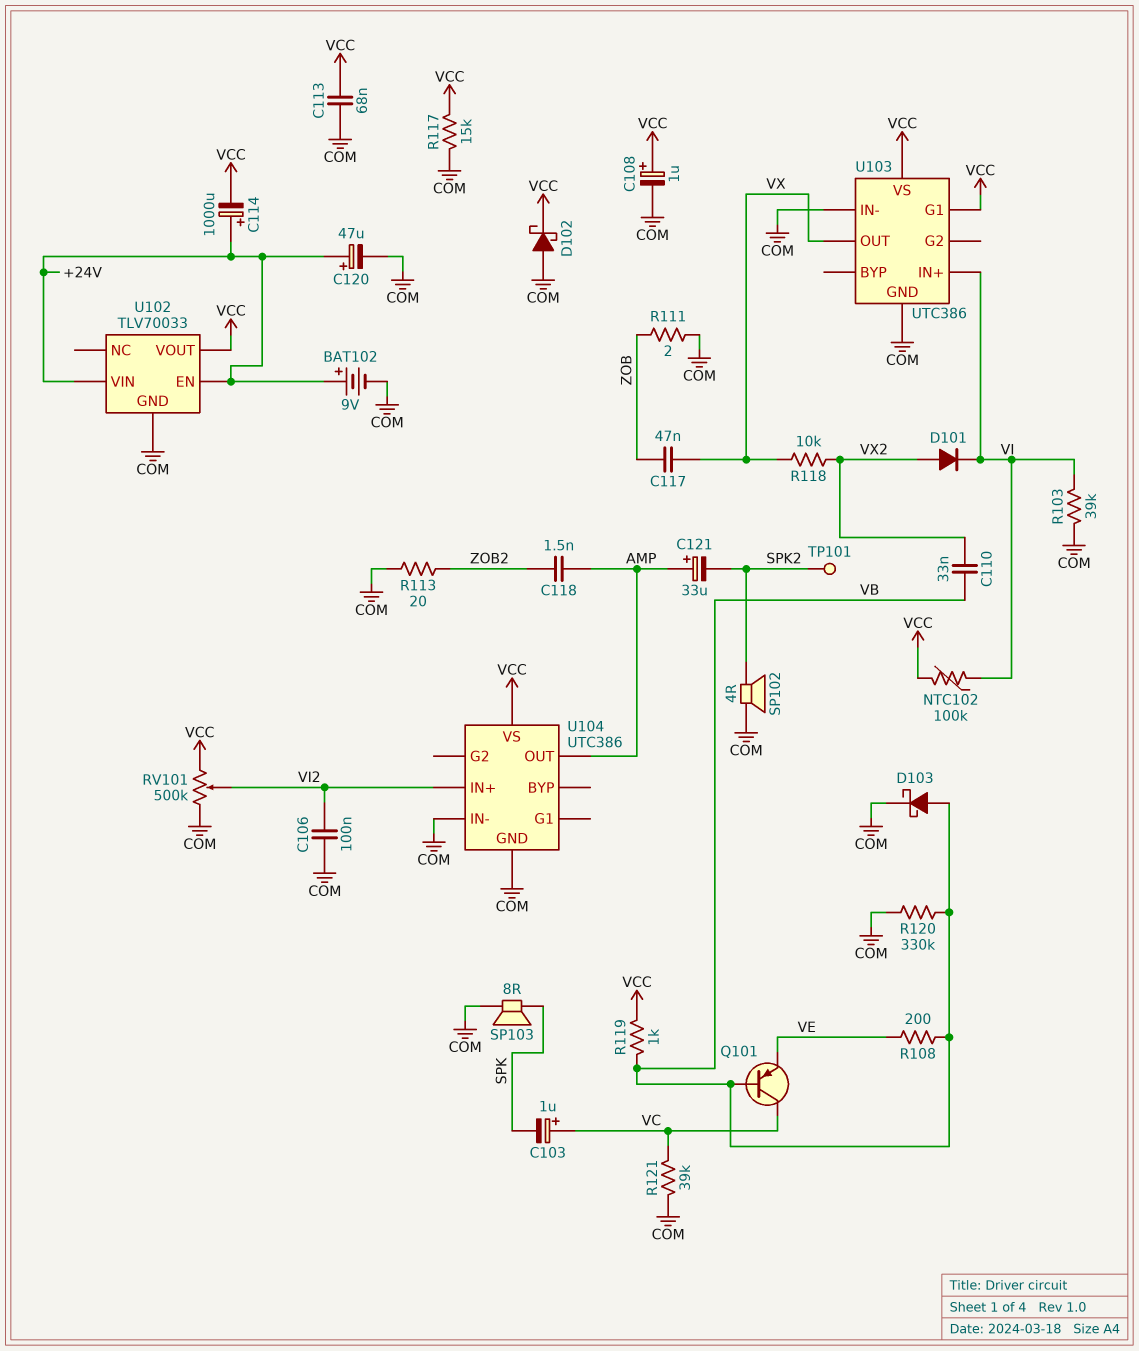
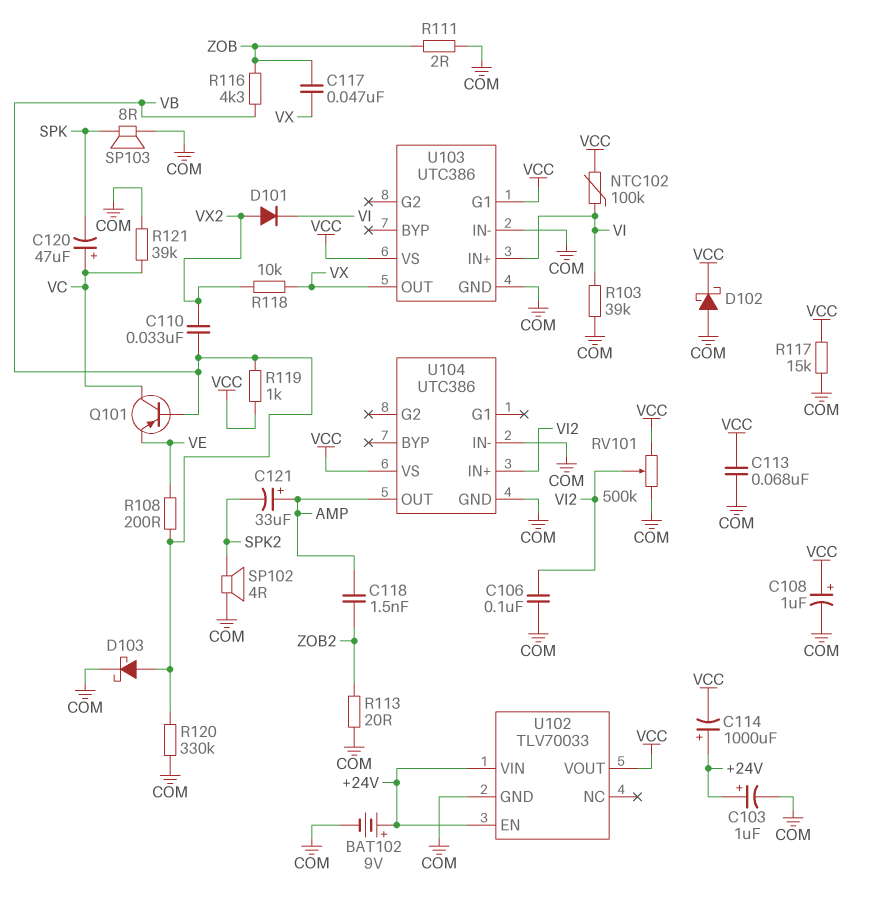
C103: 1uF (plus VC, minus SPK) -> 1uF (plus +24V, minus COM)
C120: 47uF (plus +24V, minus COM) -> 47uF (plus VC, minus SPK)
R116: none -> 4.3k (VB, ZOB)
TP101: test point (SPK2) -> none

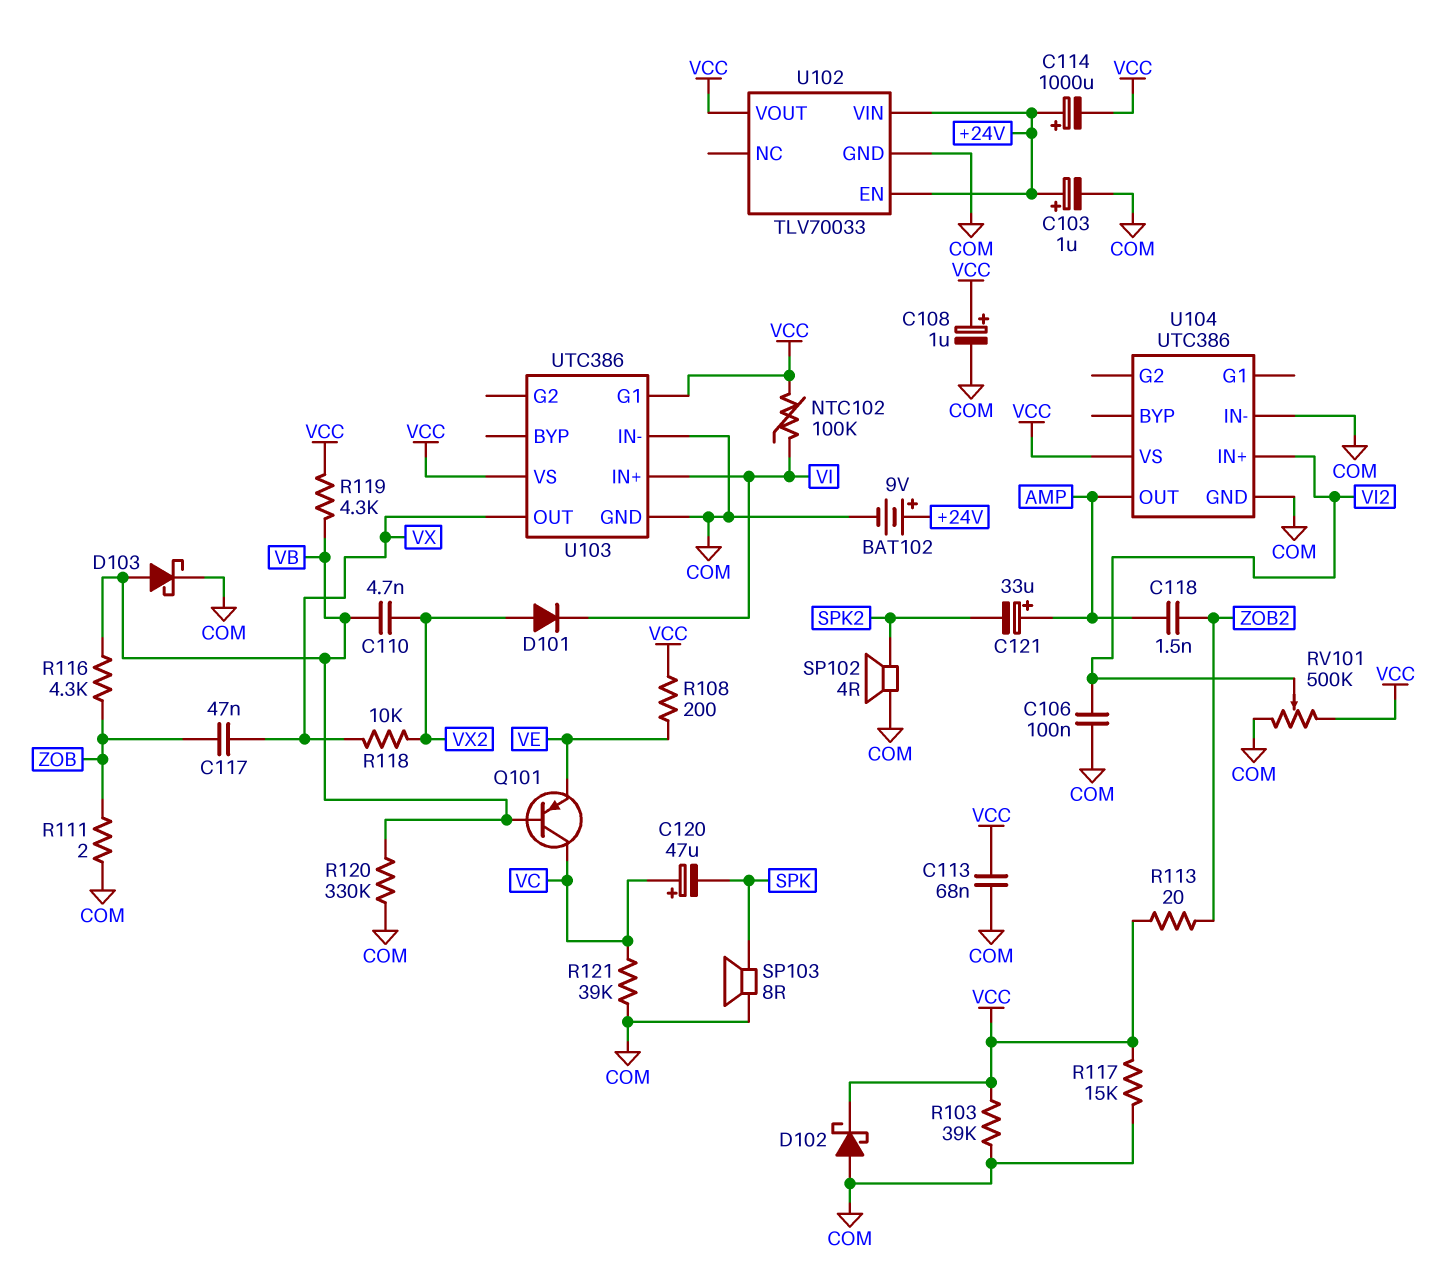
C110: 33nF (VB, VX2) -> 4.7nF (VB, VX2)
R103: 39k (COM, VI) -> 39k (COM, VCC)
R108: 200 (VB, VE) -> 200 (VCC, VE)
R113: 20 (COM, ZOB2) -> 20 (VCC, ZOB2)
R119: 1k (VB, VCC) -> 4.3k (VB, VCC)

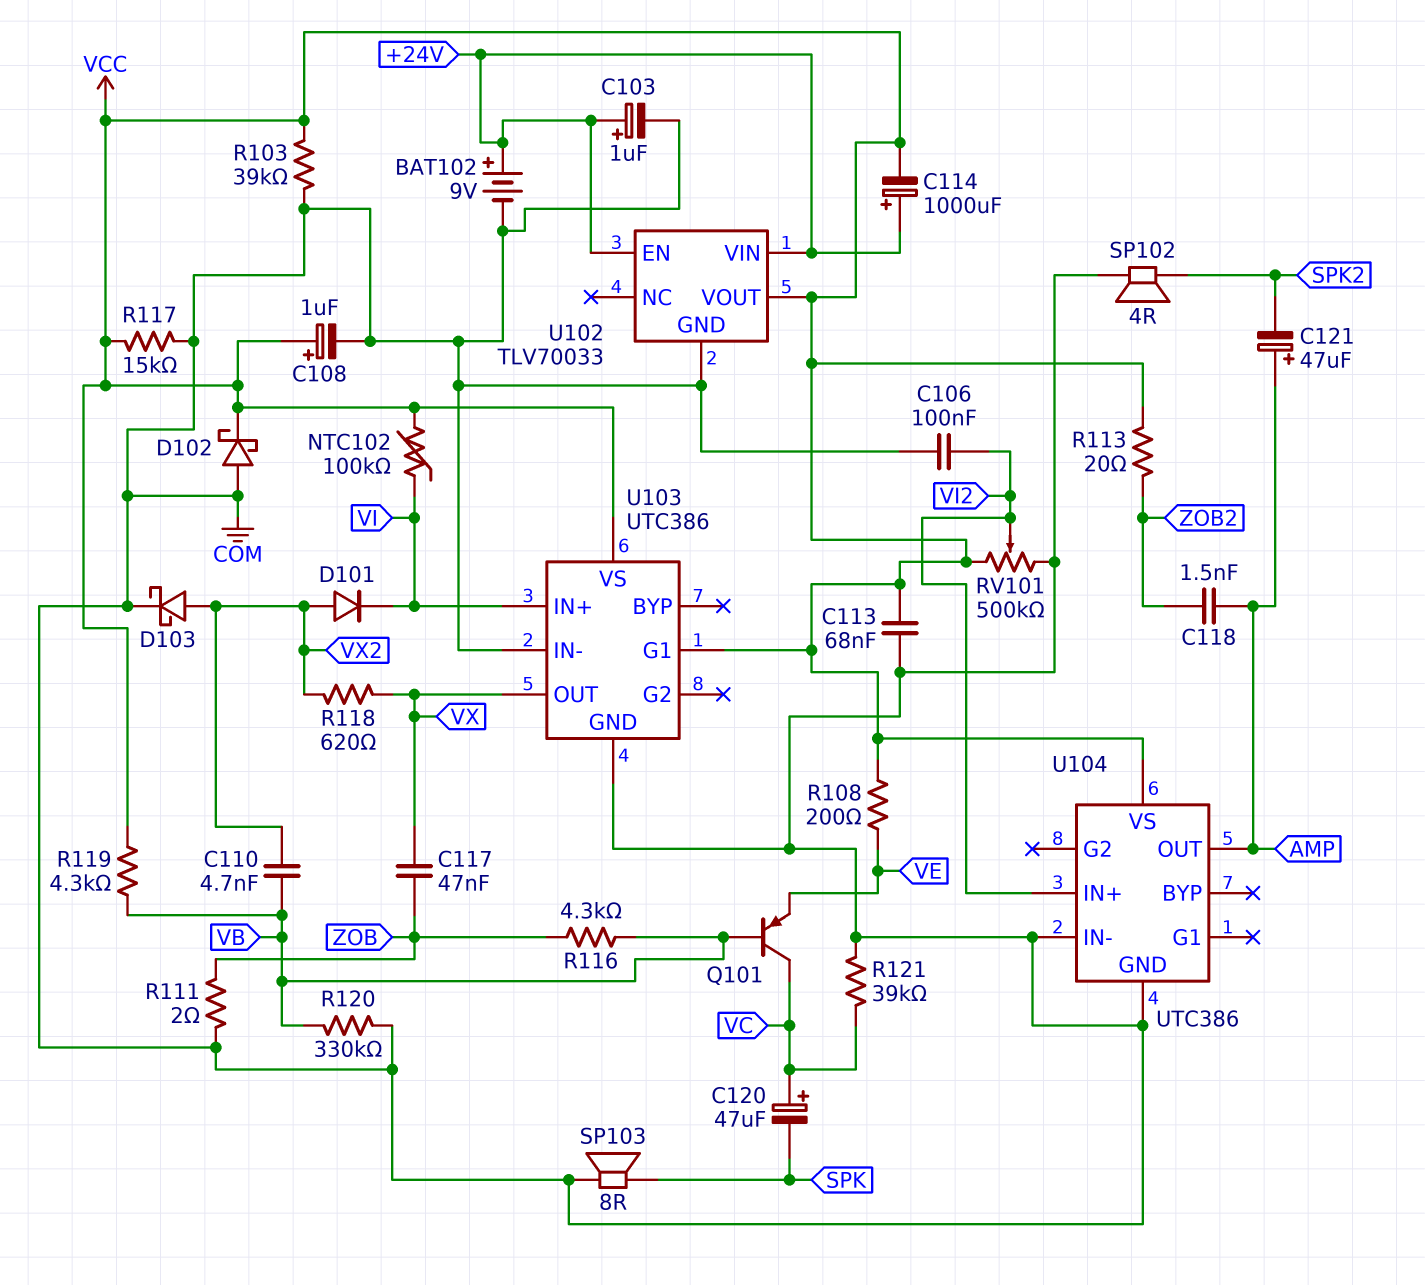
C121: 33uF (plus AMP, minus SPK2) -> 47uF (plus AMP, minus SPK2)
D103: schottky (A VB, K COM) -> schottky (A VX2, K COM)
R118: 10k (VX, VX2) -> 620 (VX, VX2)

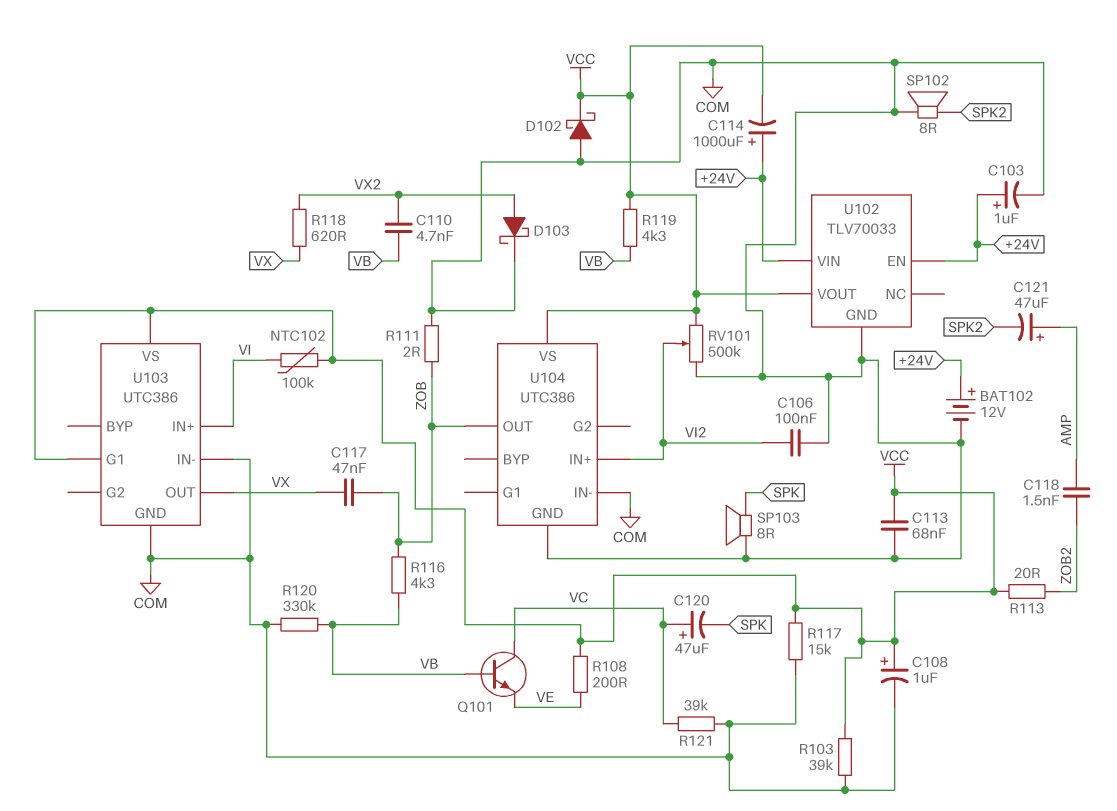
BAT102: 9V (plus +24V, minus COM) -> 12V (plus +24V, minus COM)
D101: diode (A VX2, K VI) -> none
Q101: PNP (B VB, C VC, E VE) -> NPN (B VB, C VC, E VE)
SP102: speaker 4R (COM, SPK2) -> speaker 8R (COM, SPK2)
U104 pin OUT: AMP -> ZOB

